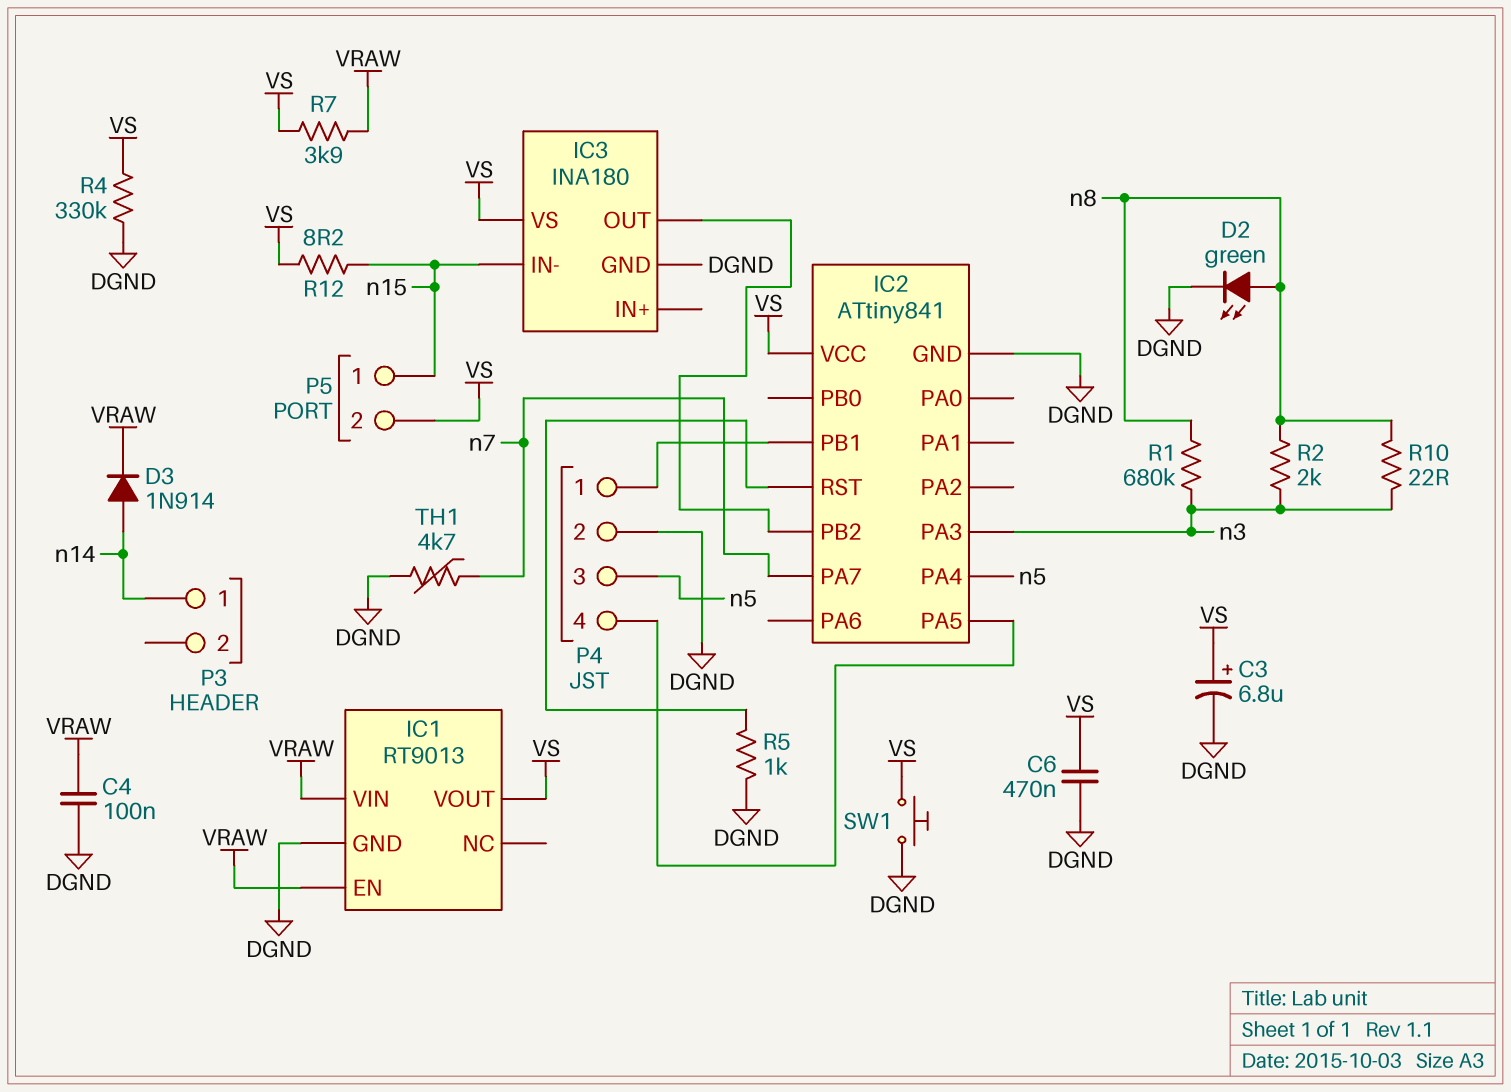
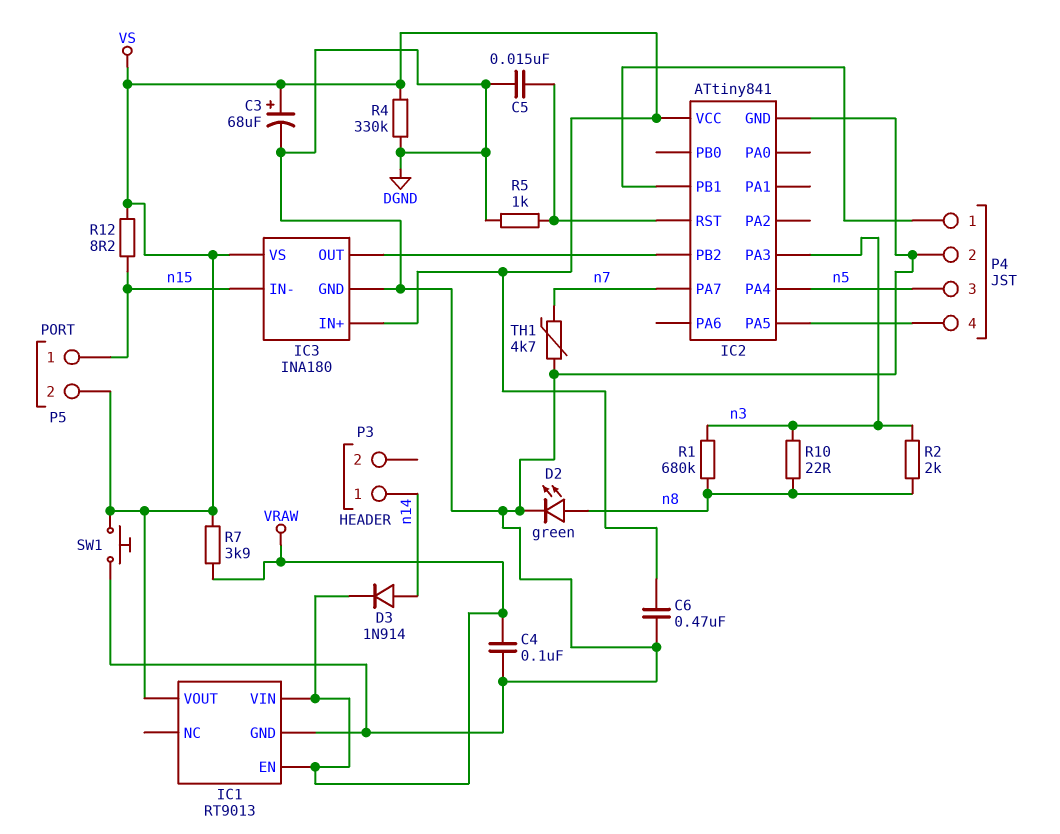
C3: 6.8uF (plus VS, minus DGND) -> 68uF (plus VS, minus DGND)
C5: none -> 15nF (DGND, IC2/RST)
IC3 pin IN+: none -> VS

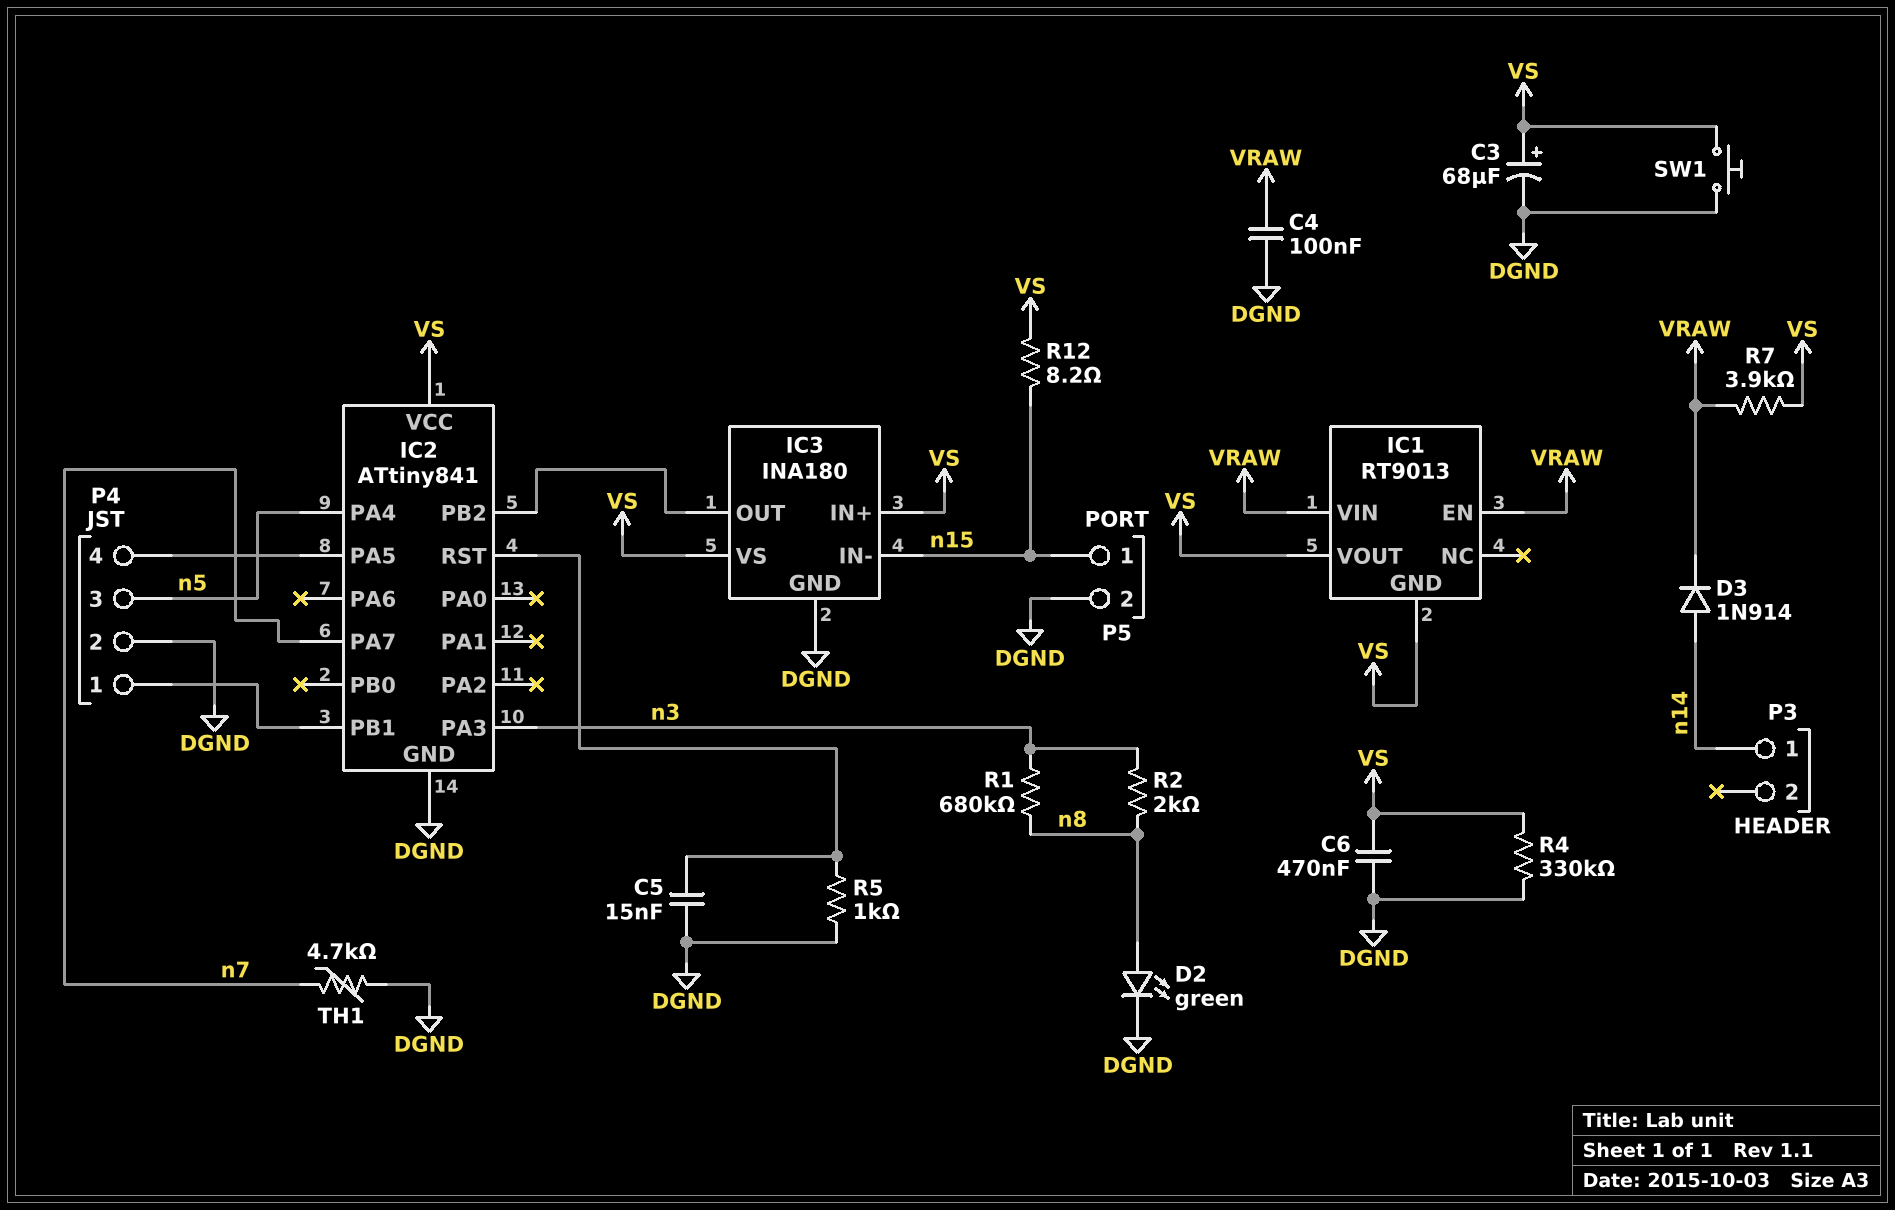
IC1 pin GND: DGND -> VS
P5 pin 2: VS -> DGND
R10: 22 (n3, n8) -> none

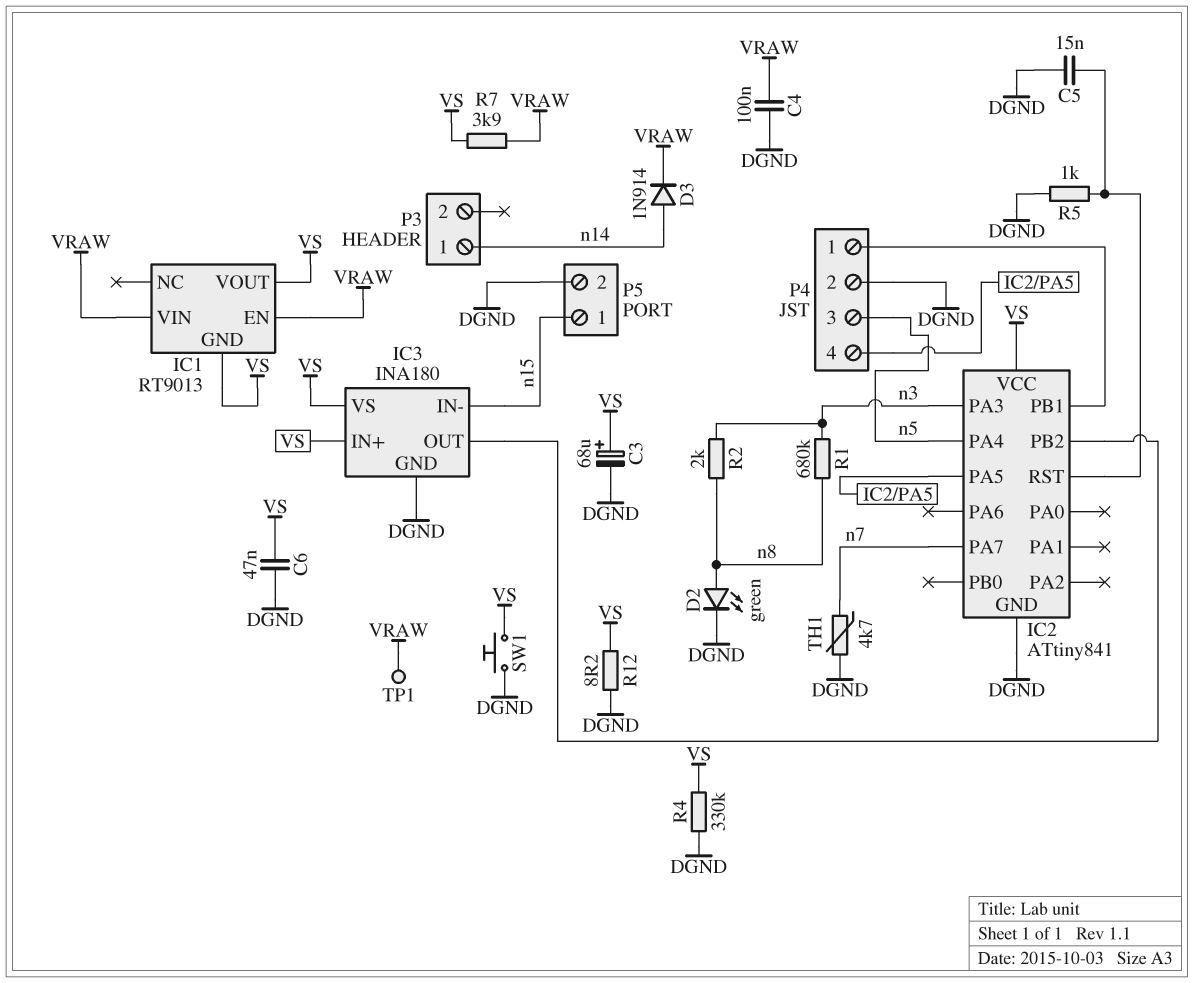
C6: 470nF (DGND, VS) -> 47nF (DGND, VS)
R12: 8.2 (VS, n15) -> 8.2 (DGND, VS)
TP1: none -> test point (VRAW)

